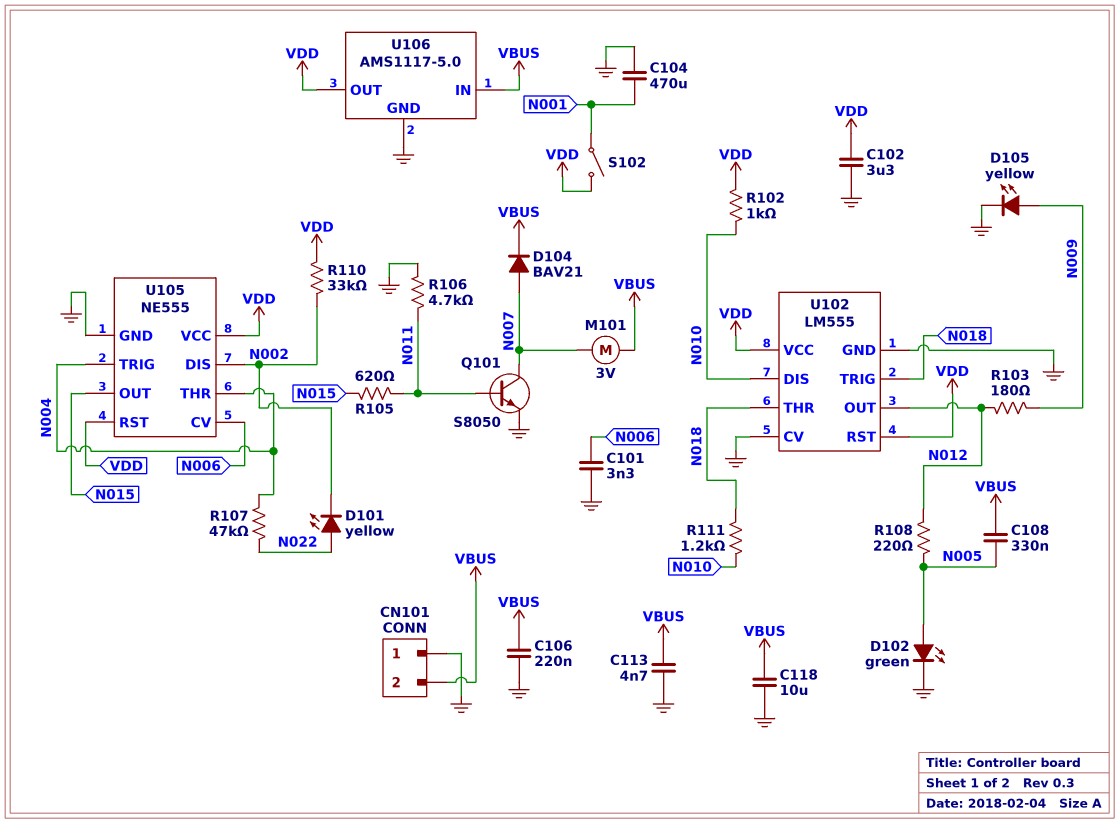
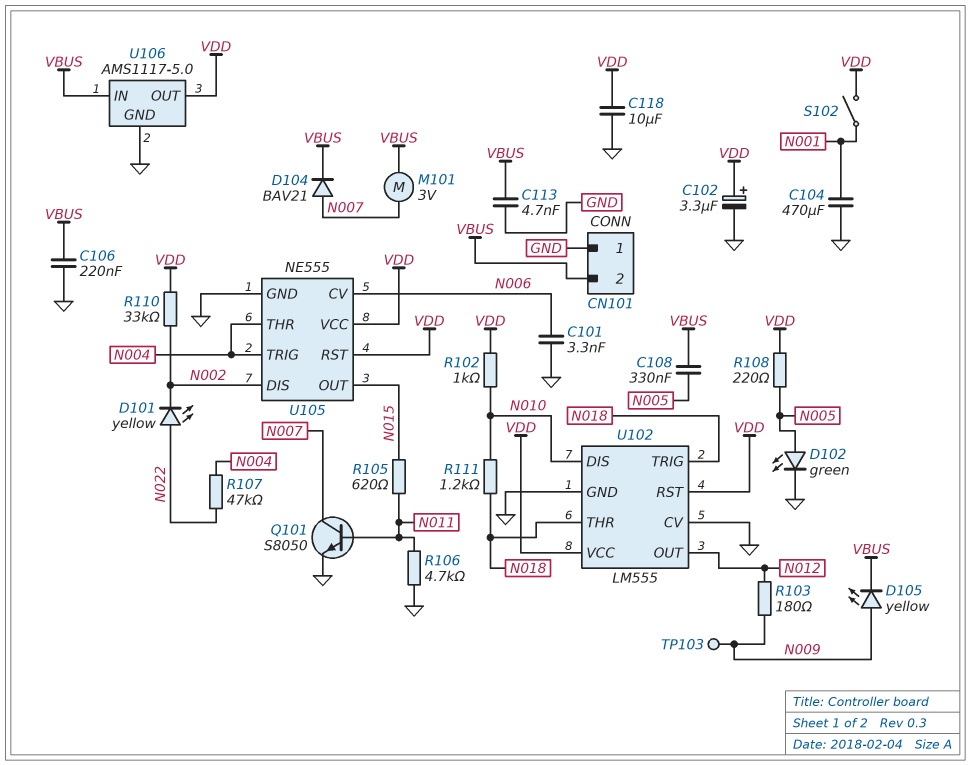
C102: 3.3uF (GND, VDD) -> 3.3uF (plus VDD, minus GND)
C118: 10uF (GND, VBUS) -> 10uF (GND, VDD)
D105: LED yellow (A N009, K GND) -> LED yellow (A N009, K VBUS)
R108: 220 (N005, N012) -> 220 (N005, VDD)
TP103: none -> test point (N009)

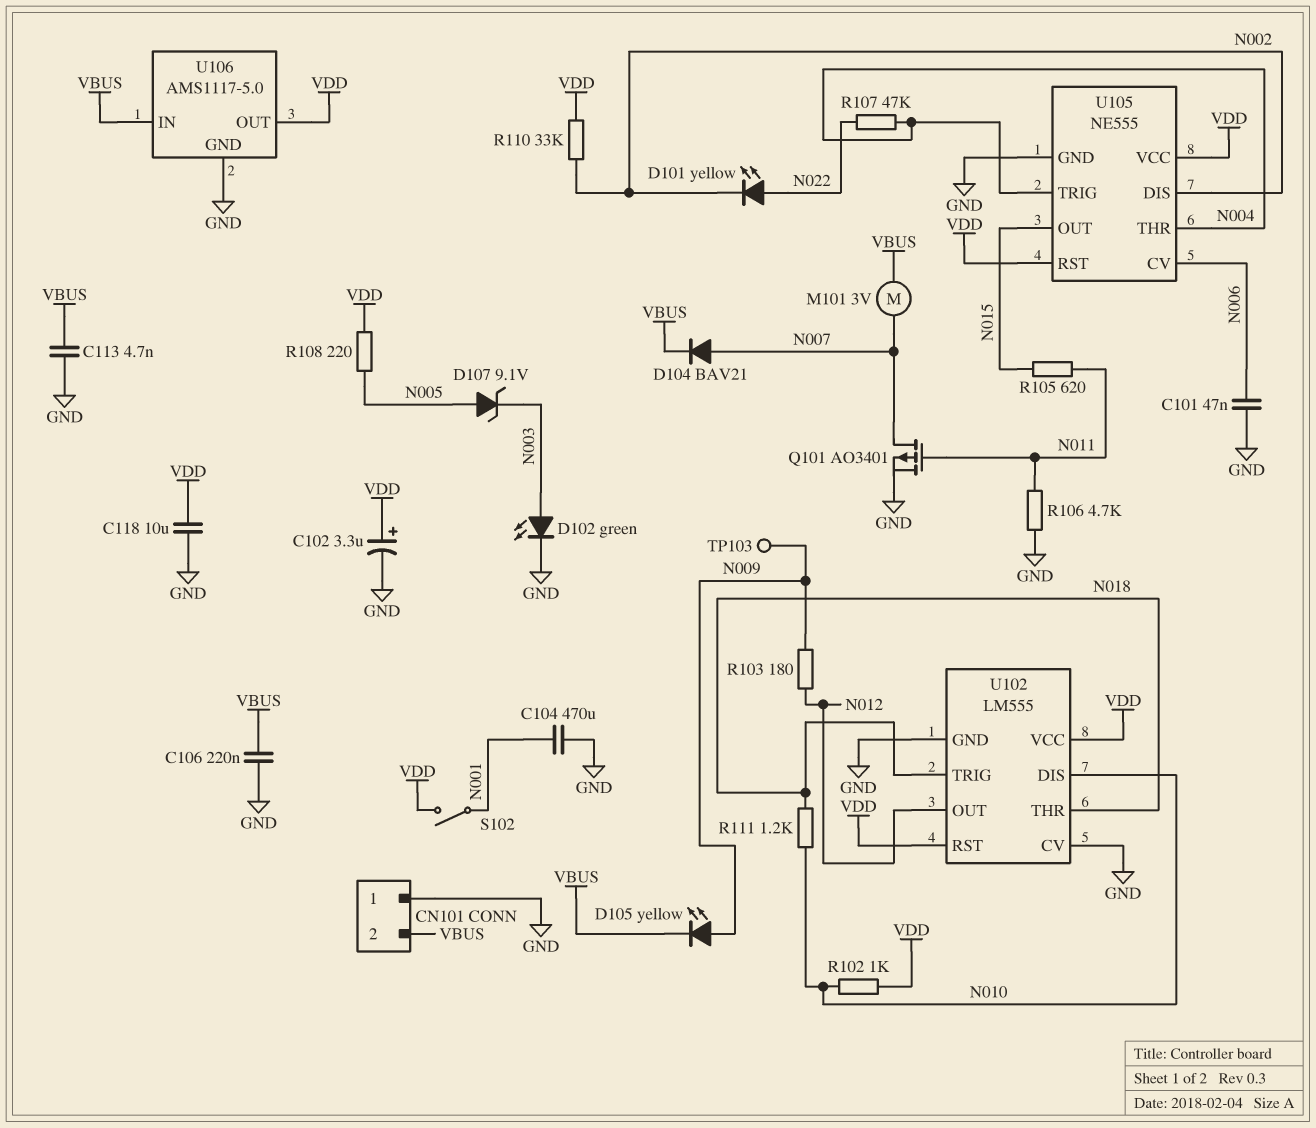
C101: 3.3nF (GND, N006) -> 47nF (GND, N006)
C108: 330nF (N005, VBUS) -> none
D102: LED green (A N005, K GND) -> LED green (A N003, K GND)
D107: none -> zener 9.1V (A N005, K N003)
Q101: NPN S8050 (B N011, C N007, E GND) -> PMOS AO3401 (G N011, D N007, S GND)

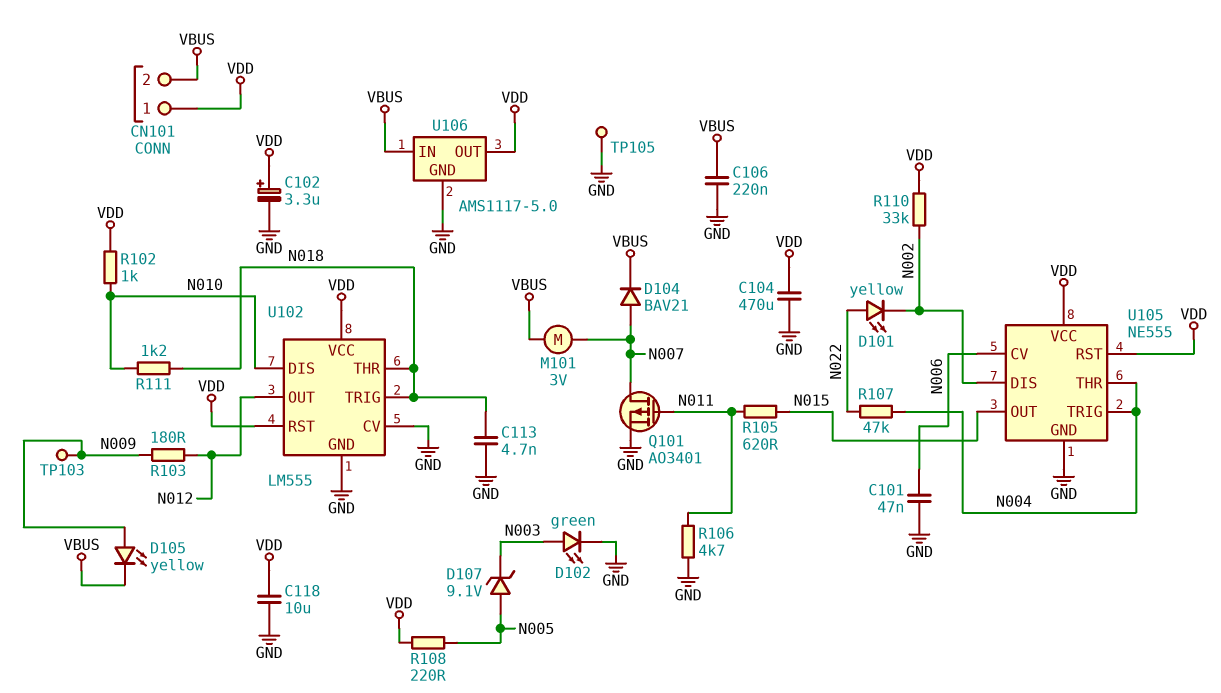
C104: 470uF (GND, N001) -> 470uF (GND, VDD)
C113: 4.7nF (GND, VBUS) -> 4.7nF (GND, N018)
CN101 pin 1: GND -> VDD
S102: switch (N001, VDD) -> none
TP105: none -> test point (GND)

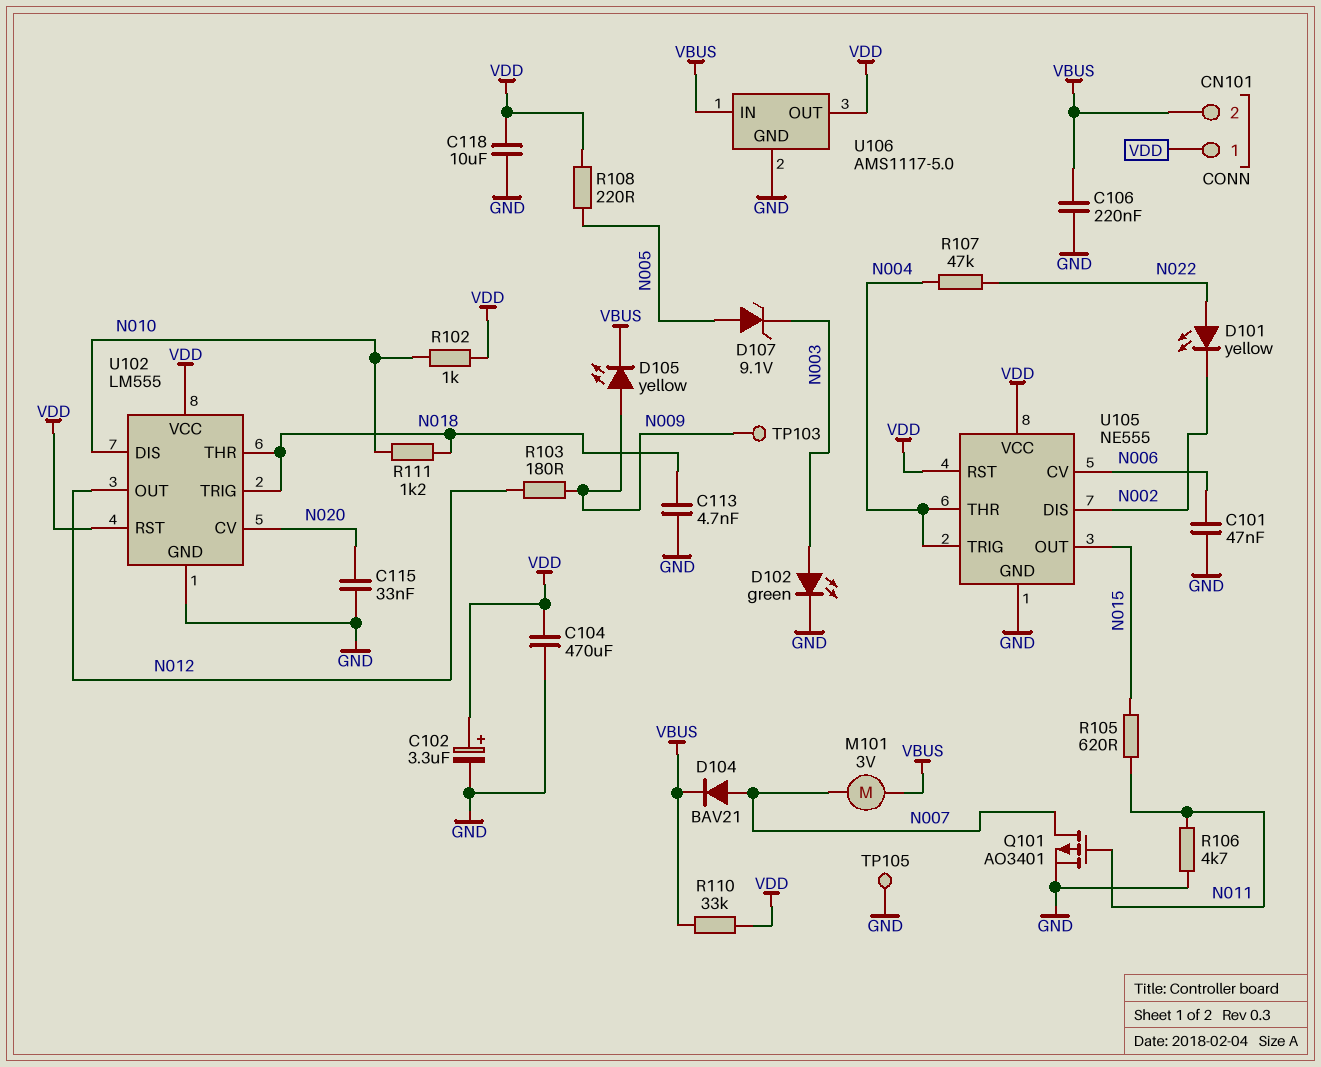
C115: none -> 33nF (GND, N020)
R110: 33k (N002, VDD) -> 33k (VBUS, VDD)
U102 pin CV: GND -> N020

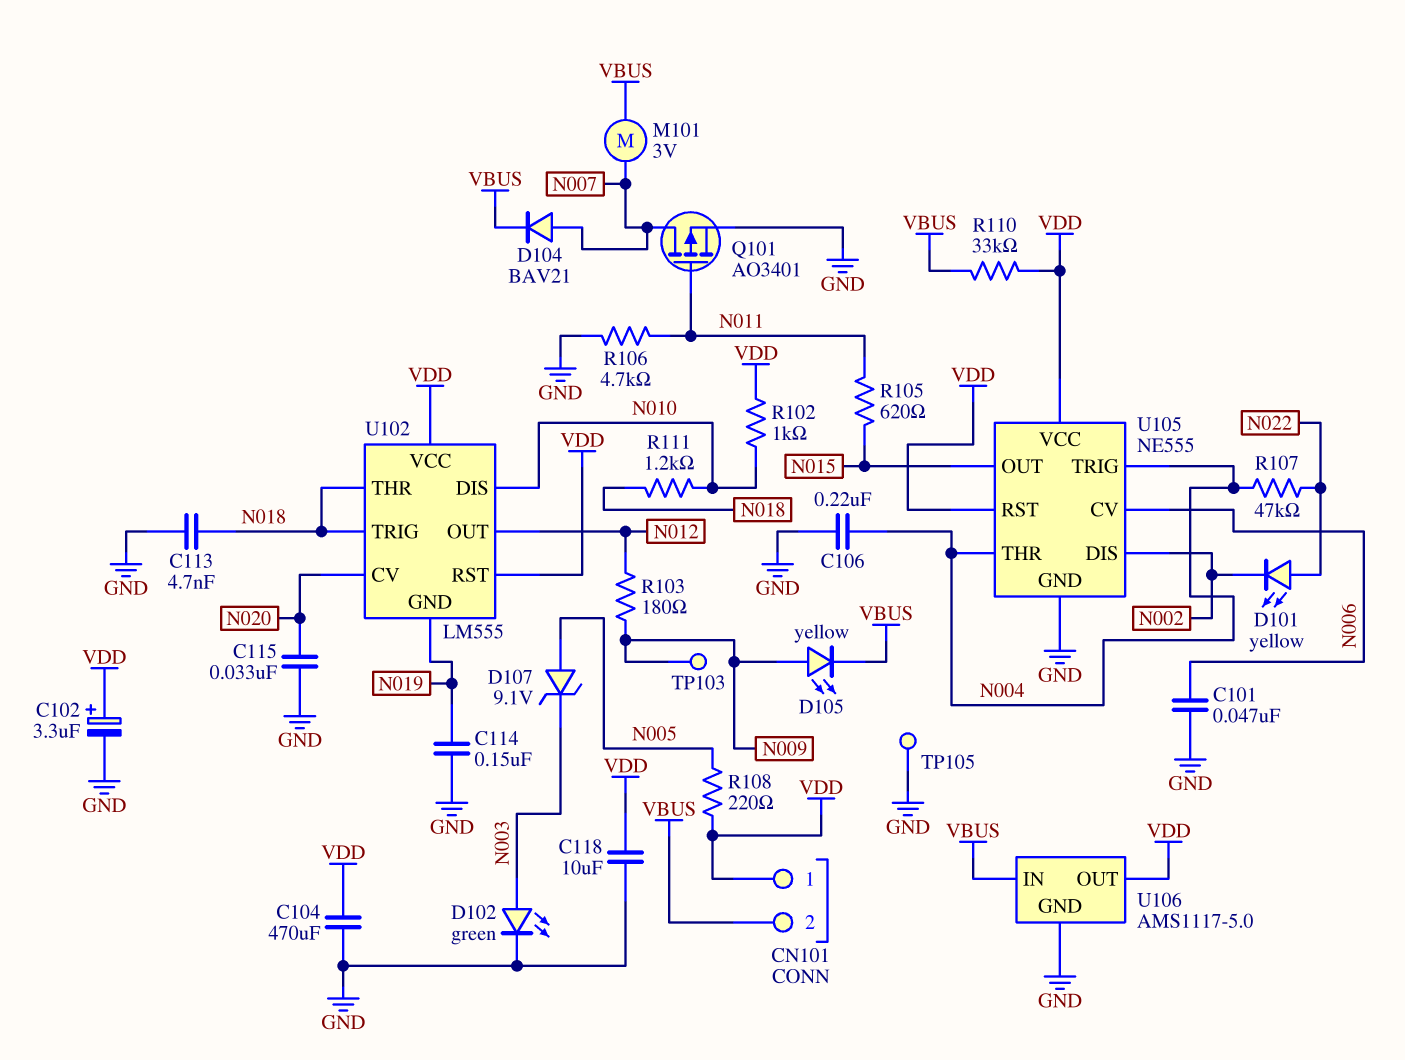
C106: 220nF (GND, VBUS) -> 220nF (GND, N004)
C114: none -> 150nF (GND, N019)
U102 pin GND: GND -> N019

